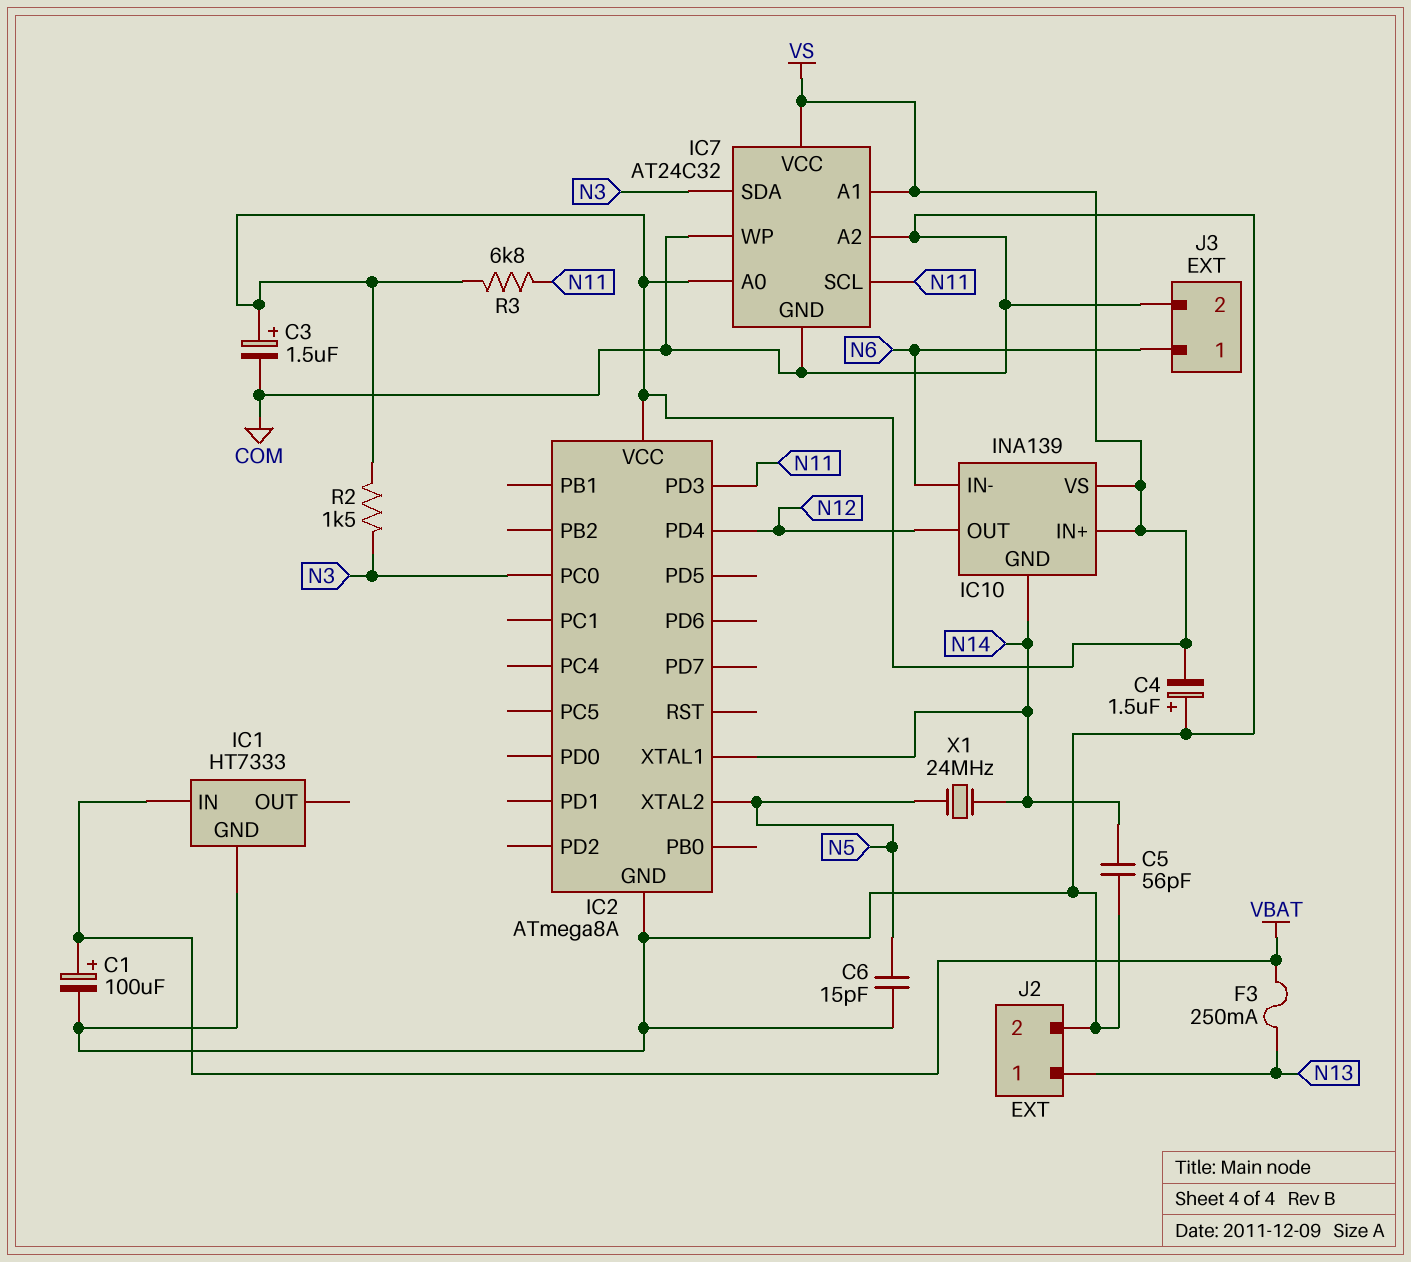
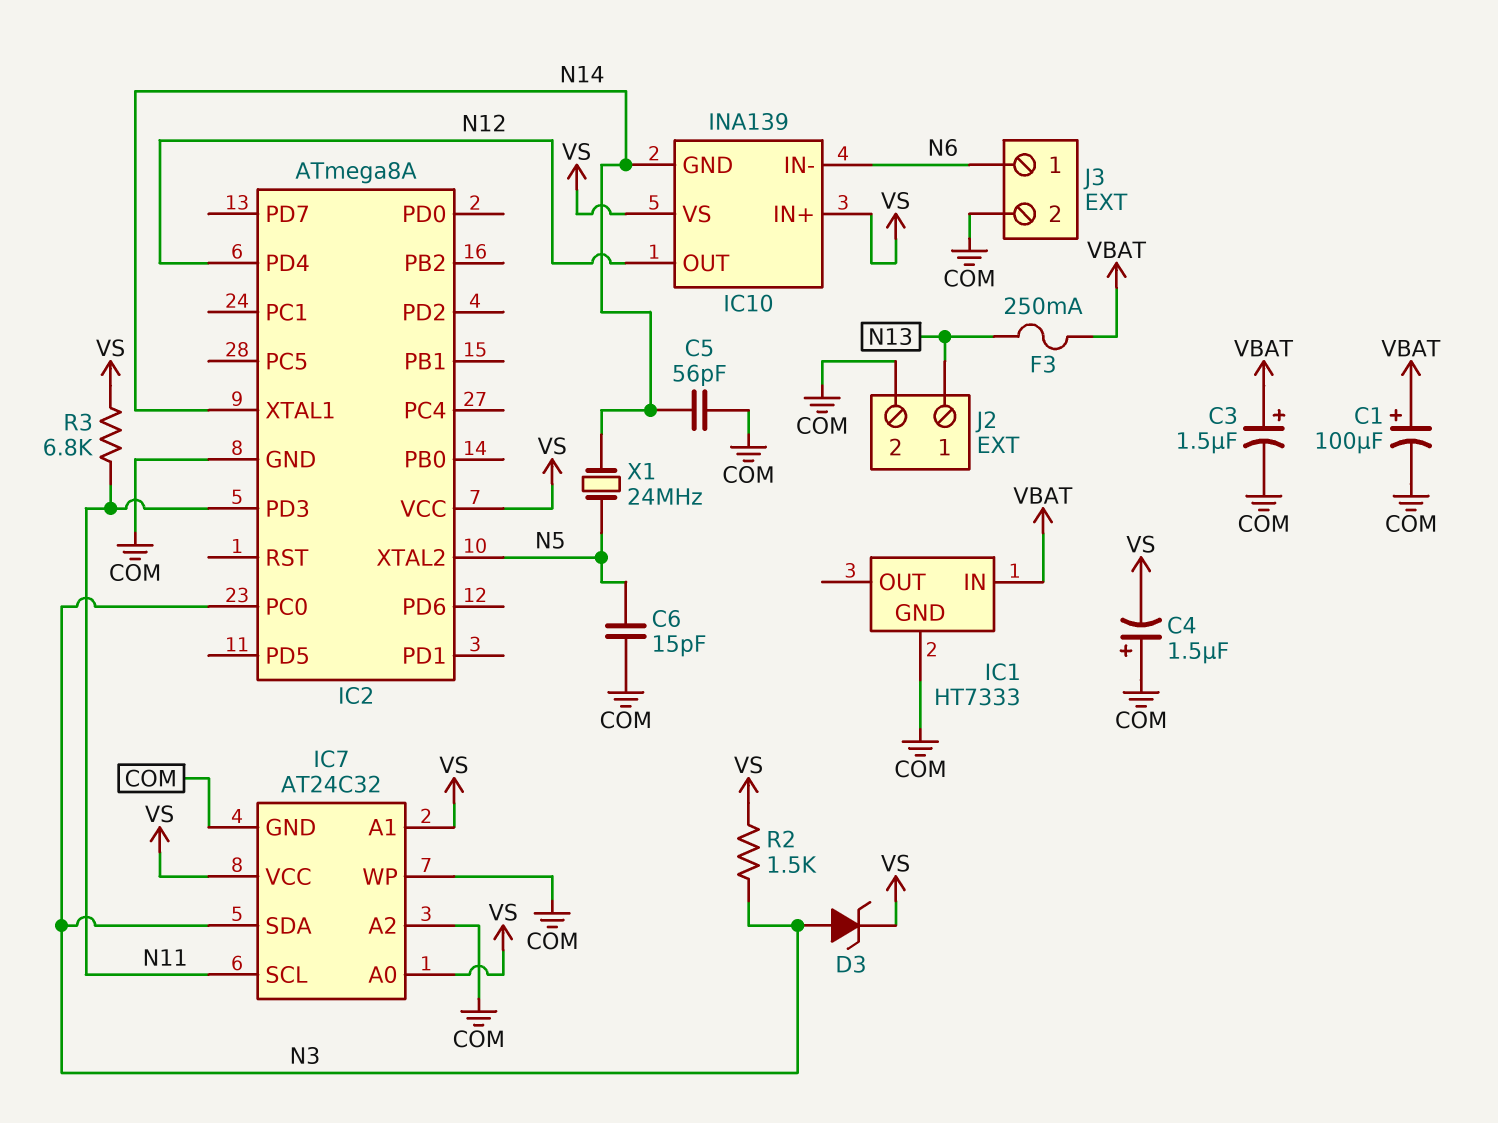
C3: 1.5uF (plus VS, minus COM) -> 1.5uF (plus VBAT, minus COM)
D3: none -> zener (A N3, K VS)

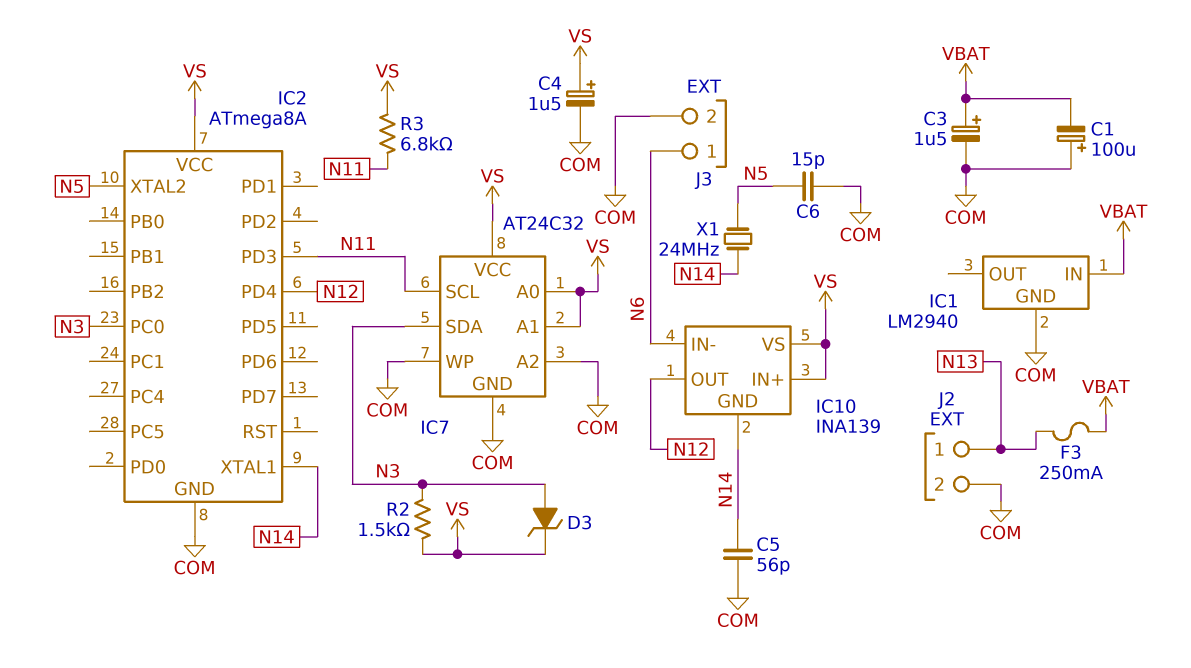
C1: 100uF (plus VBAT, minus COM) -> 100uF (plus COM, minus VBAT)
C4: 1.5uF (plus COM, minus VS) -> 1.5uF (plus VS, minus COM)
IC1: HT7333 -> LM2940

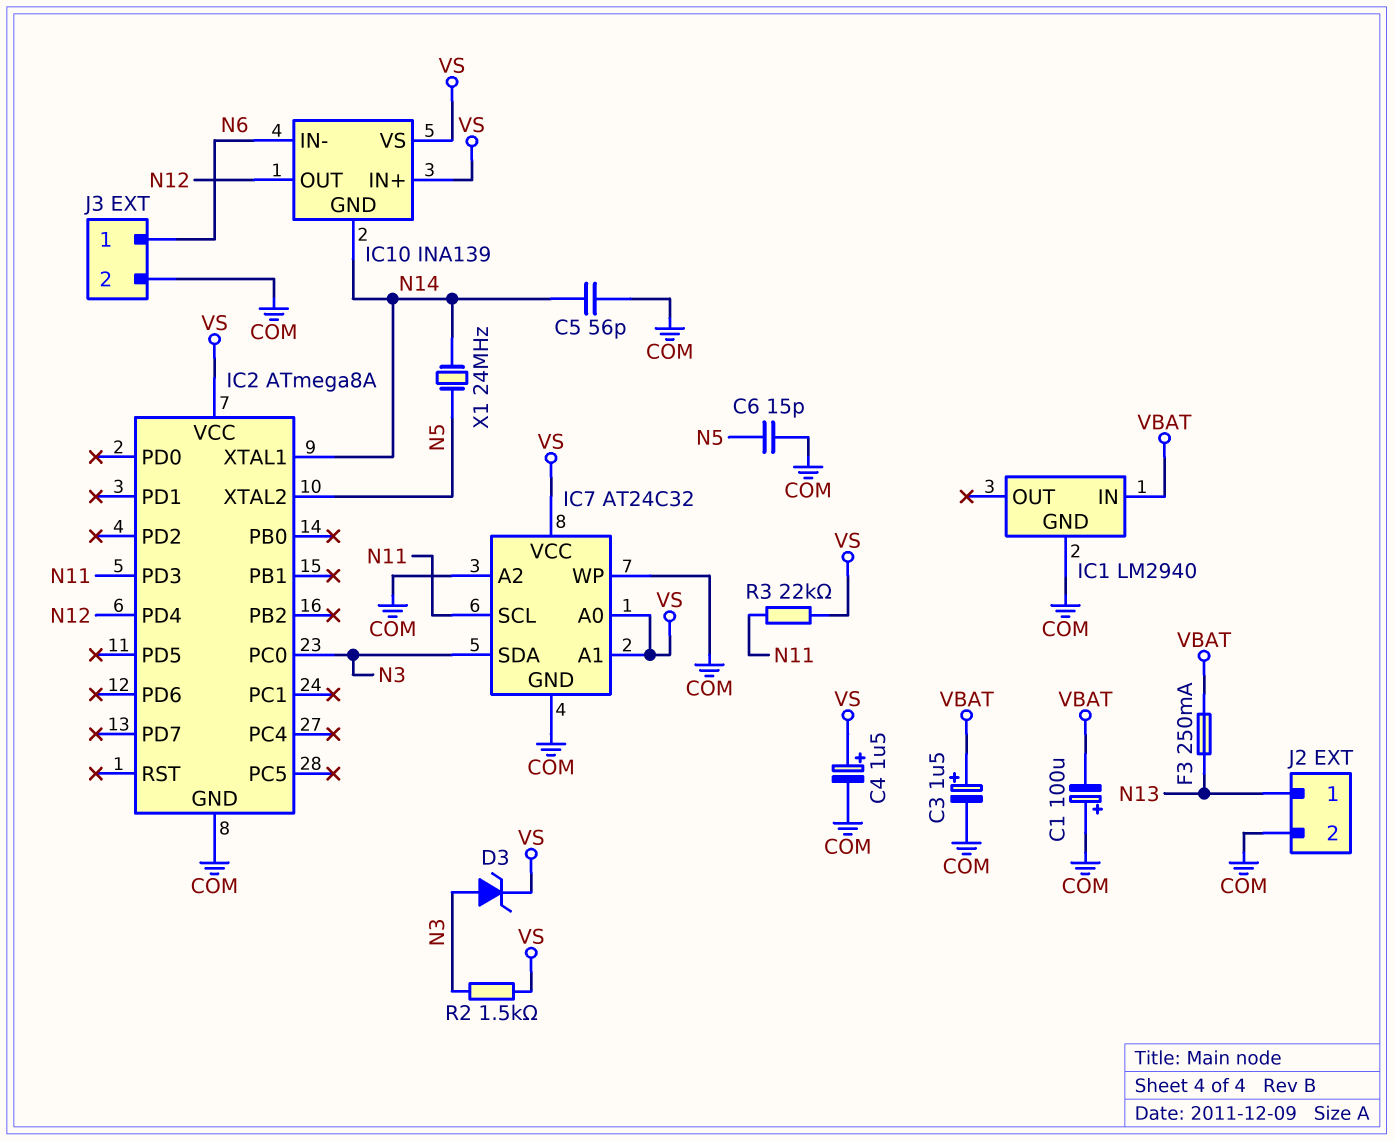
R3: 6.8k (N11, VS) -> 22k (N11, VS)

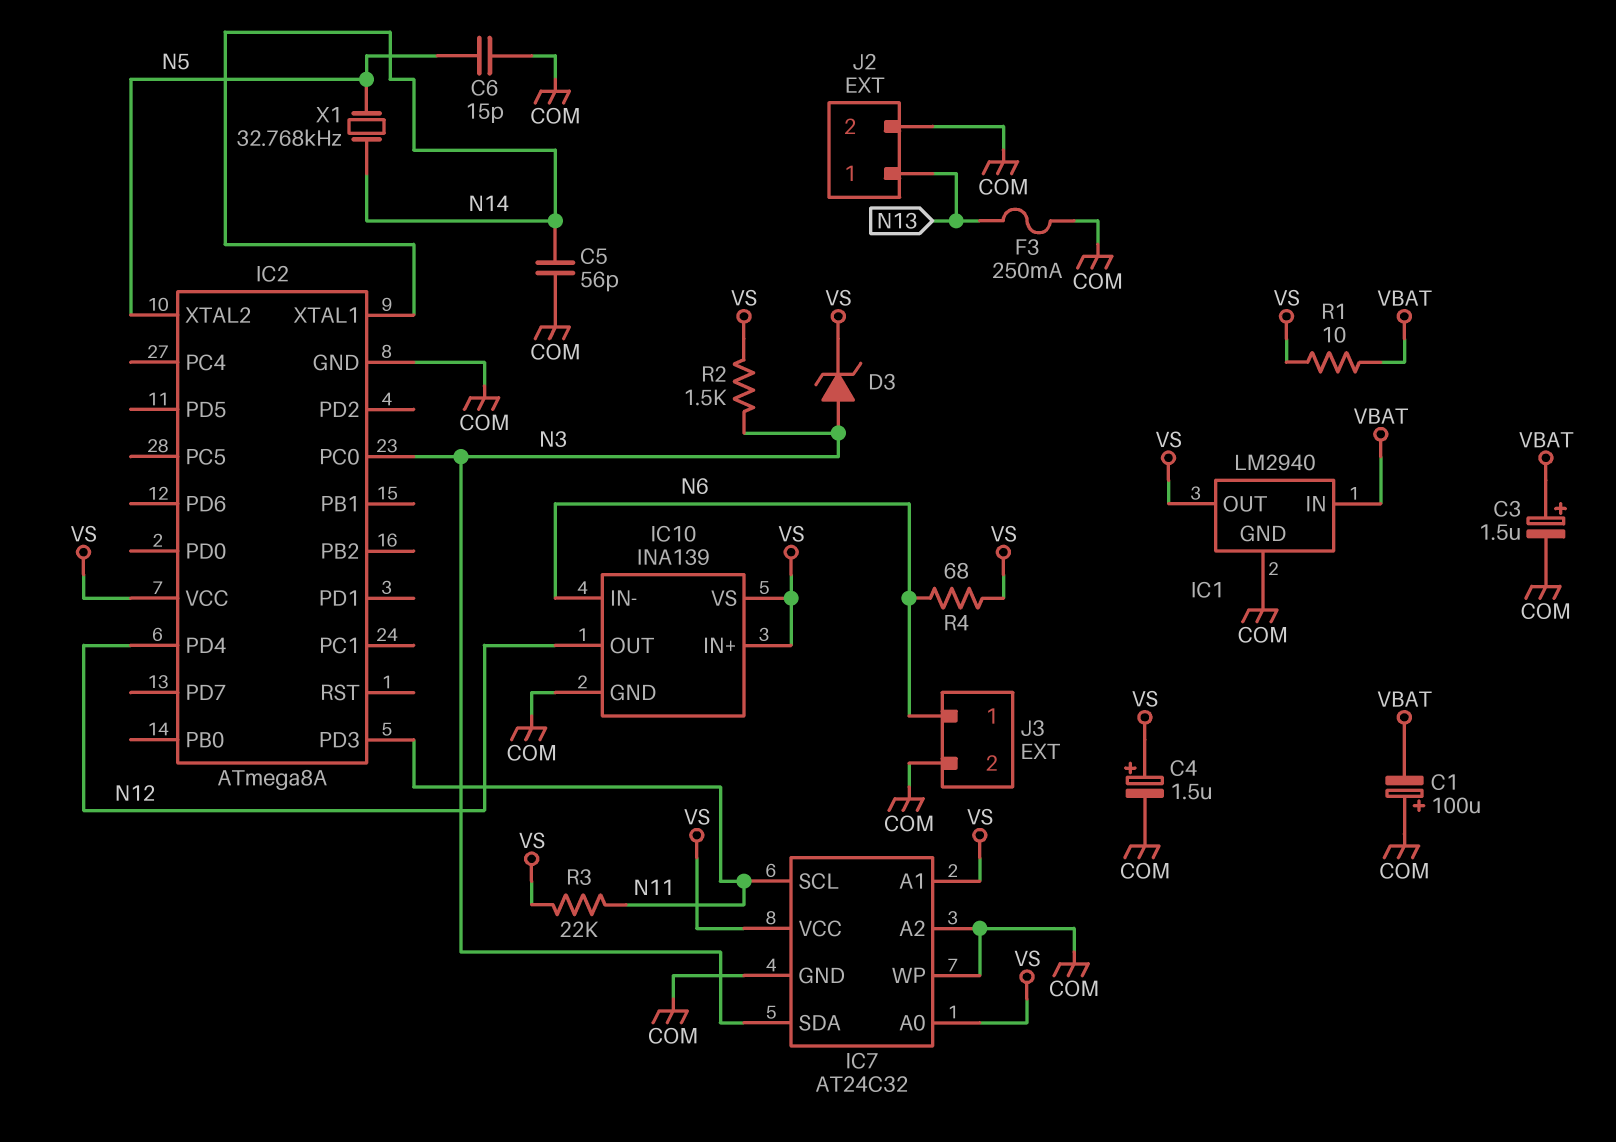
F3: 250mA (N13, VBAT) -> 250mA (COM, N13)
IC1 pin OUT: none -> VS
IC10 pin GND: N14 -> COM
R1: none -> 10 (VBAT, VS)
R4: none -> 68 (N6, VS)
X1: 24MHz (N5, N14) -> 32.768kHz (N5, N14)

